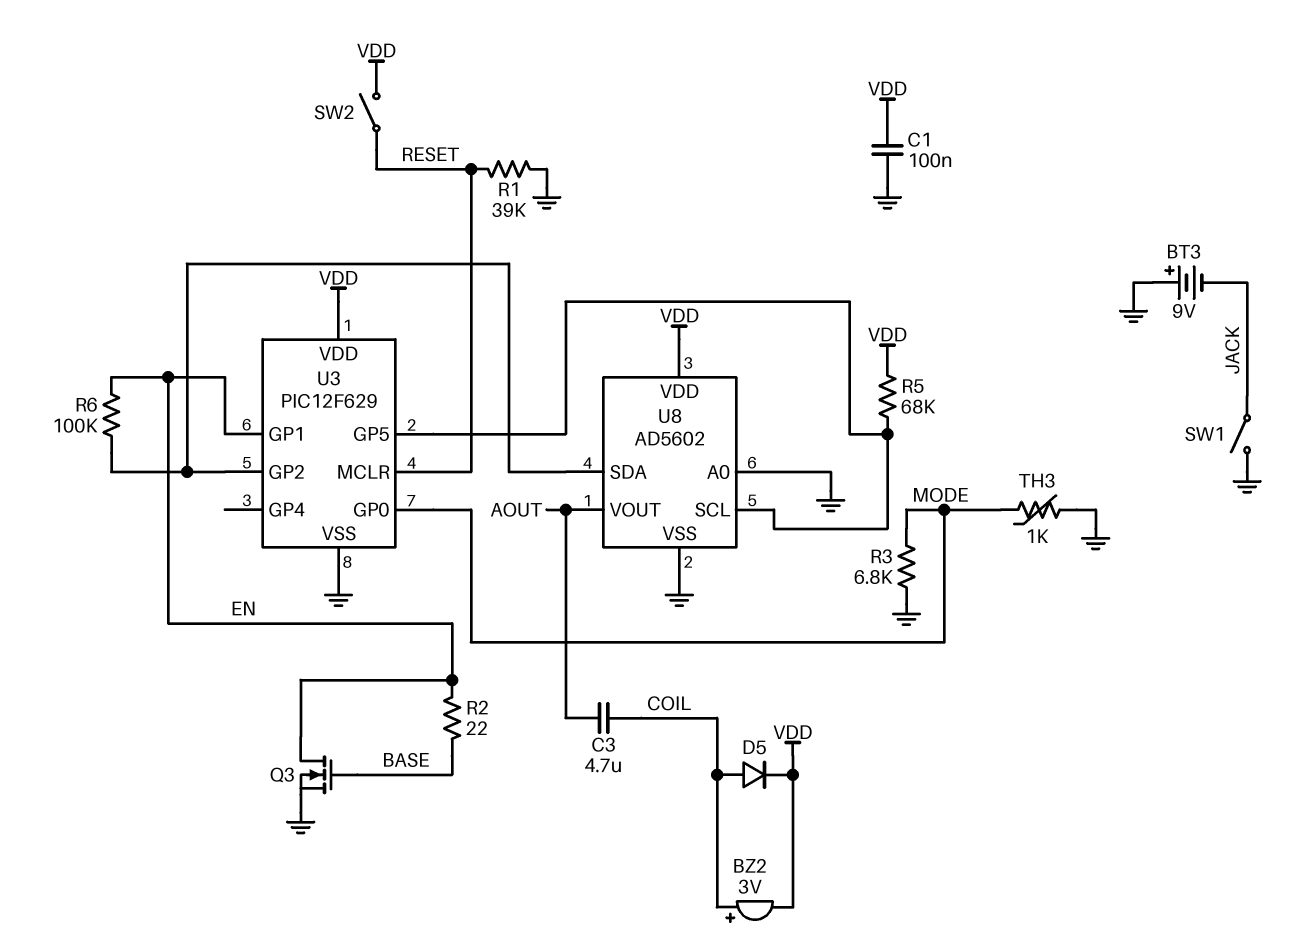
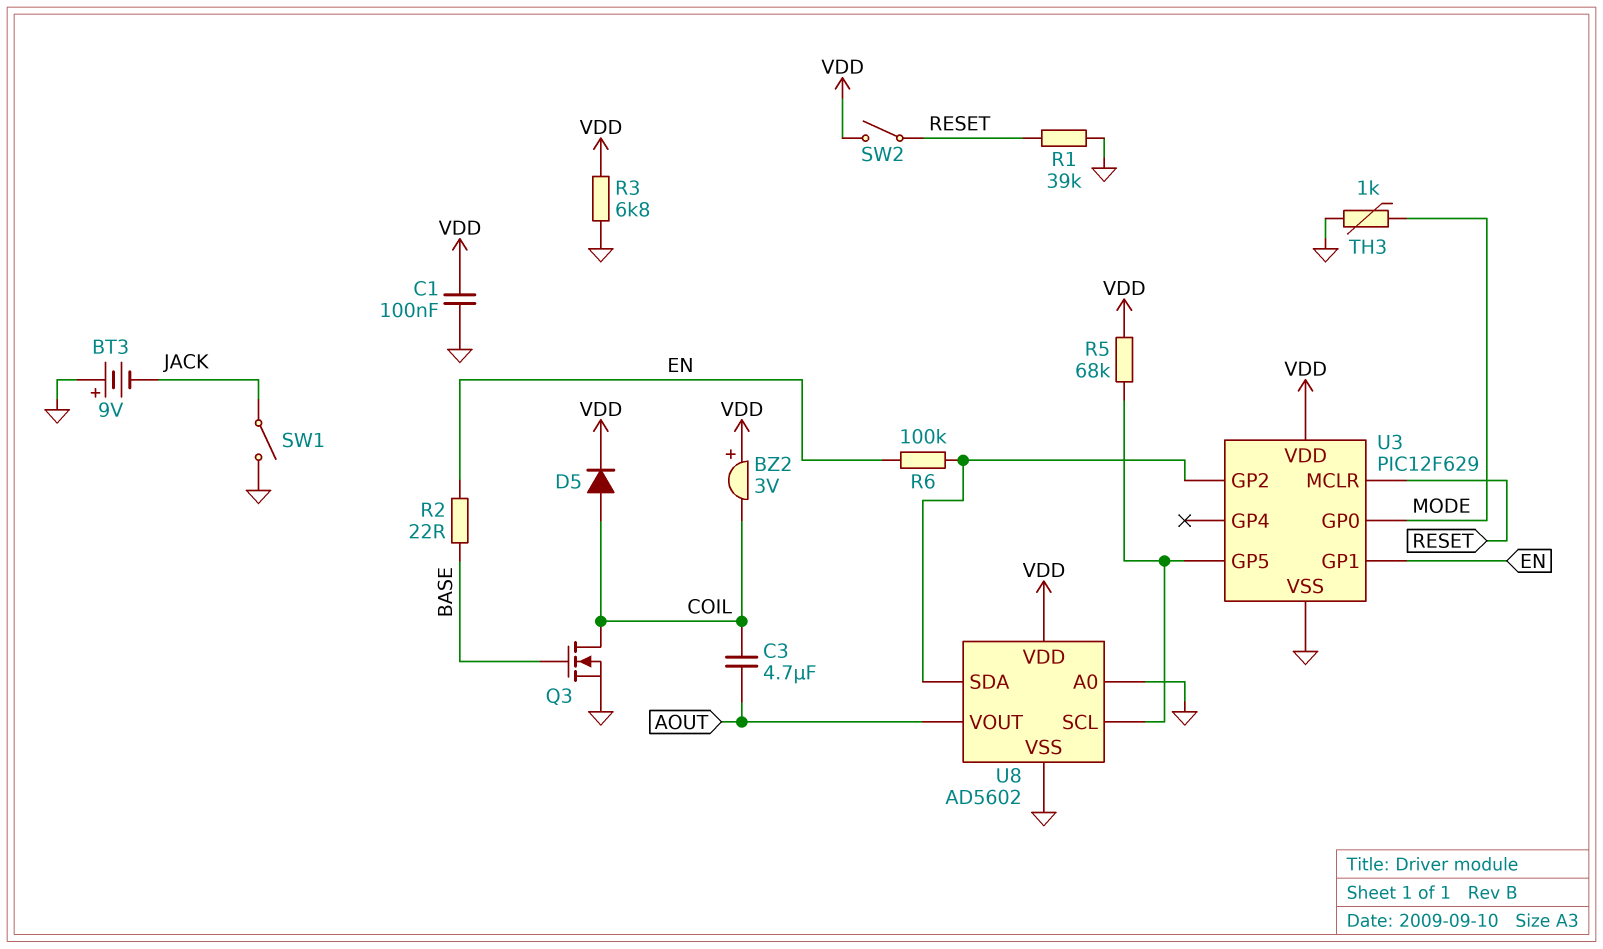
BZ2: buzzer 3V (plus COIL, minus VDD) -> buzzer 3V (plus VDD, minus COIL)
Q3: NMOS (G BASE, D EN, S GND) -> NMOS (G BASE, D COIL, S GND)
R3: 6.8k (GND, MODE) -> 6.8k (GND, VDD)

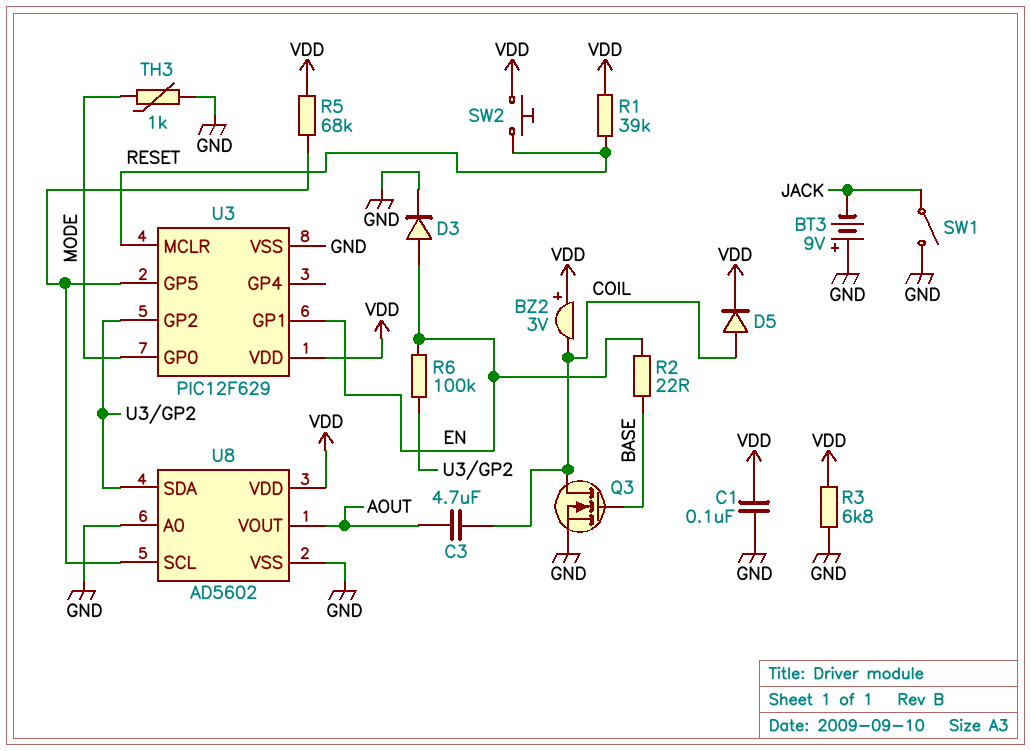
D3: none -> diode (A EN, K GND)
R1: 39k (GND, RESET) -> 39k (RESET, VDD)
SW2: switch (RESET, VDD) -> button (RESET, VDD)

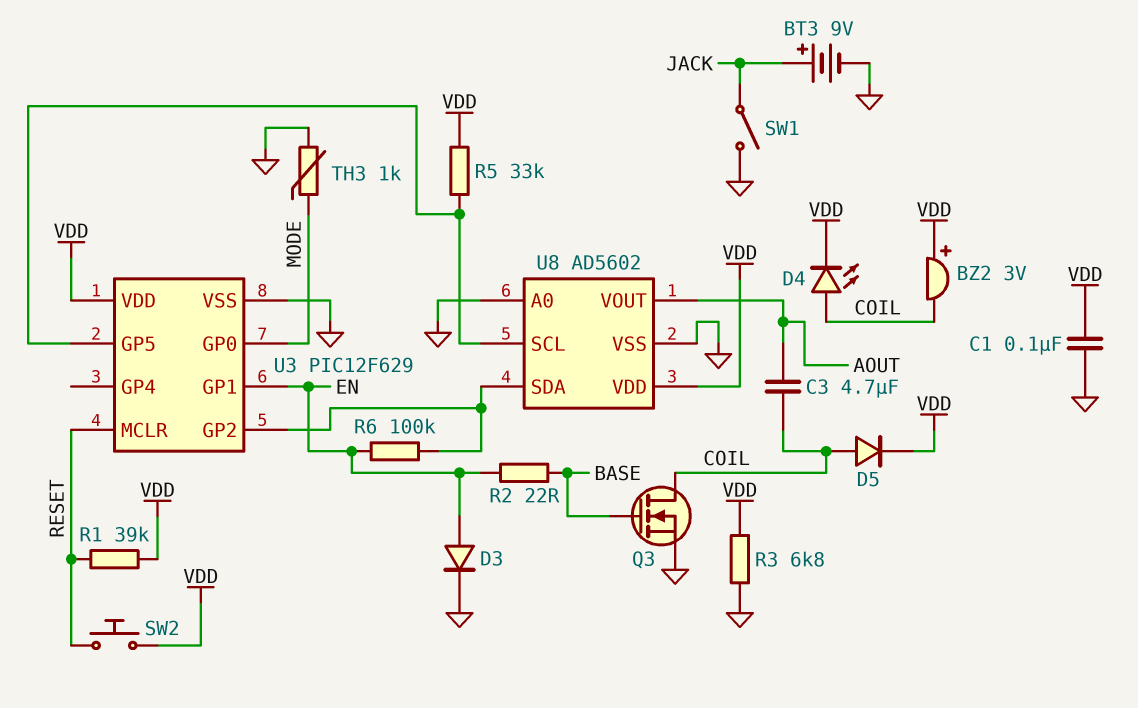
BT3: 9V (plus GND, minus JACK) -> 9V (plus JACK, minus GND)
D4: none -> LED (A COIL, K VDD)
R5: 68k (U3/GP5, VDD) -> 33k (U3/GP5, VDD)

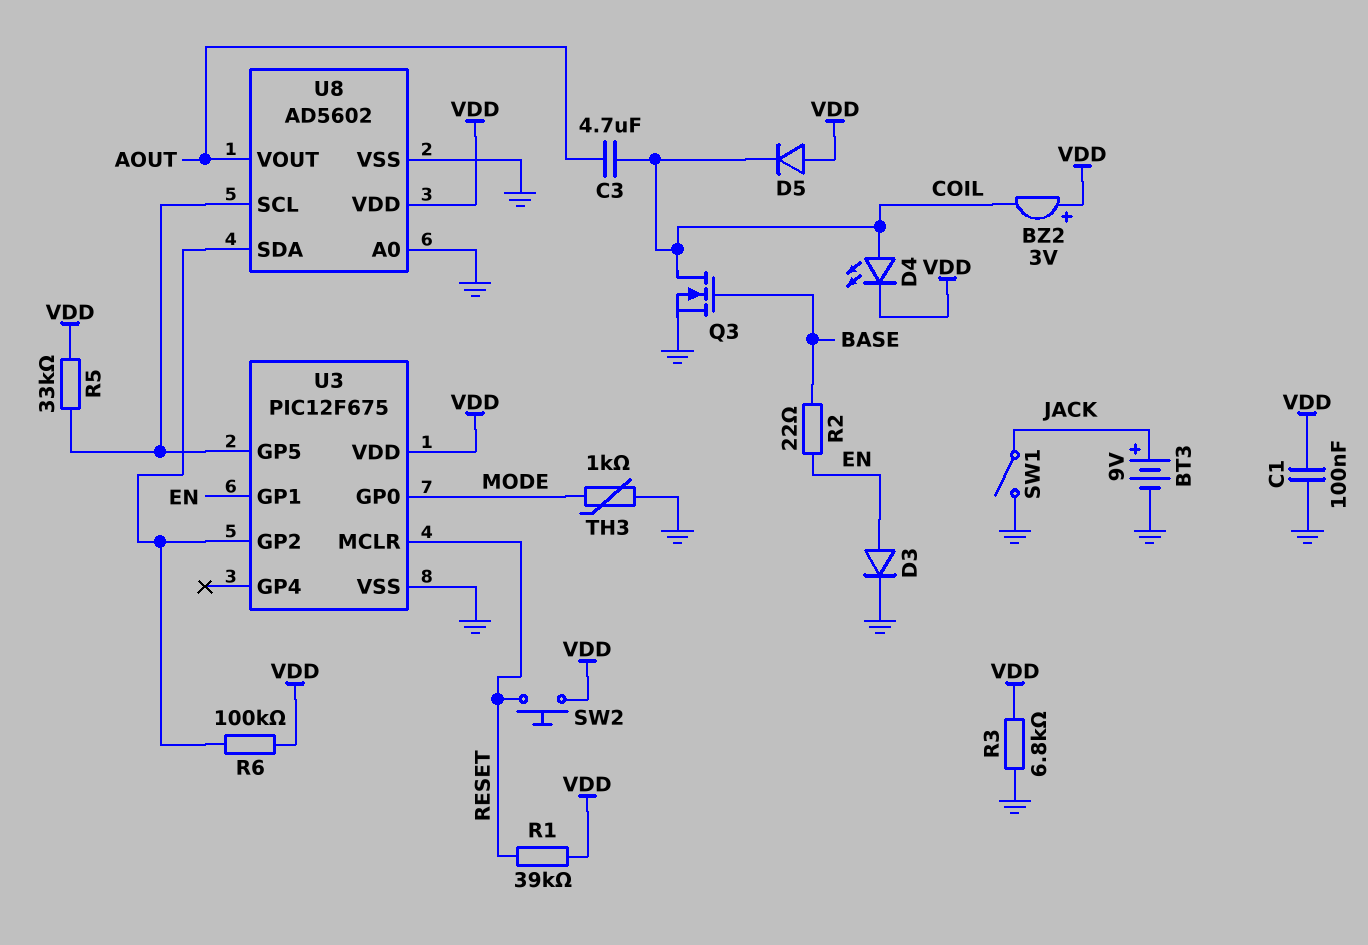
D5: diode (A COIL, K VDD) -> diode (A VDD, K COIL)
R6: 100k (EN, U3/GP2) -> 100k (U3/GP2, VDD)
U3: PIC12F629 -> PIC12F675

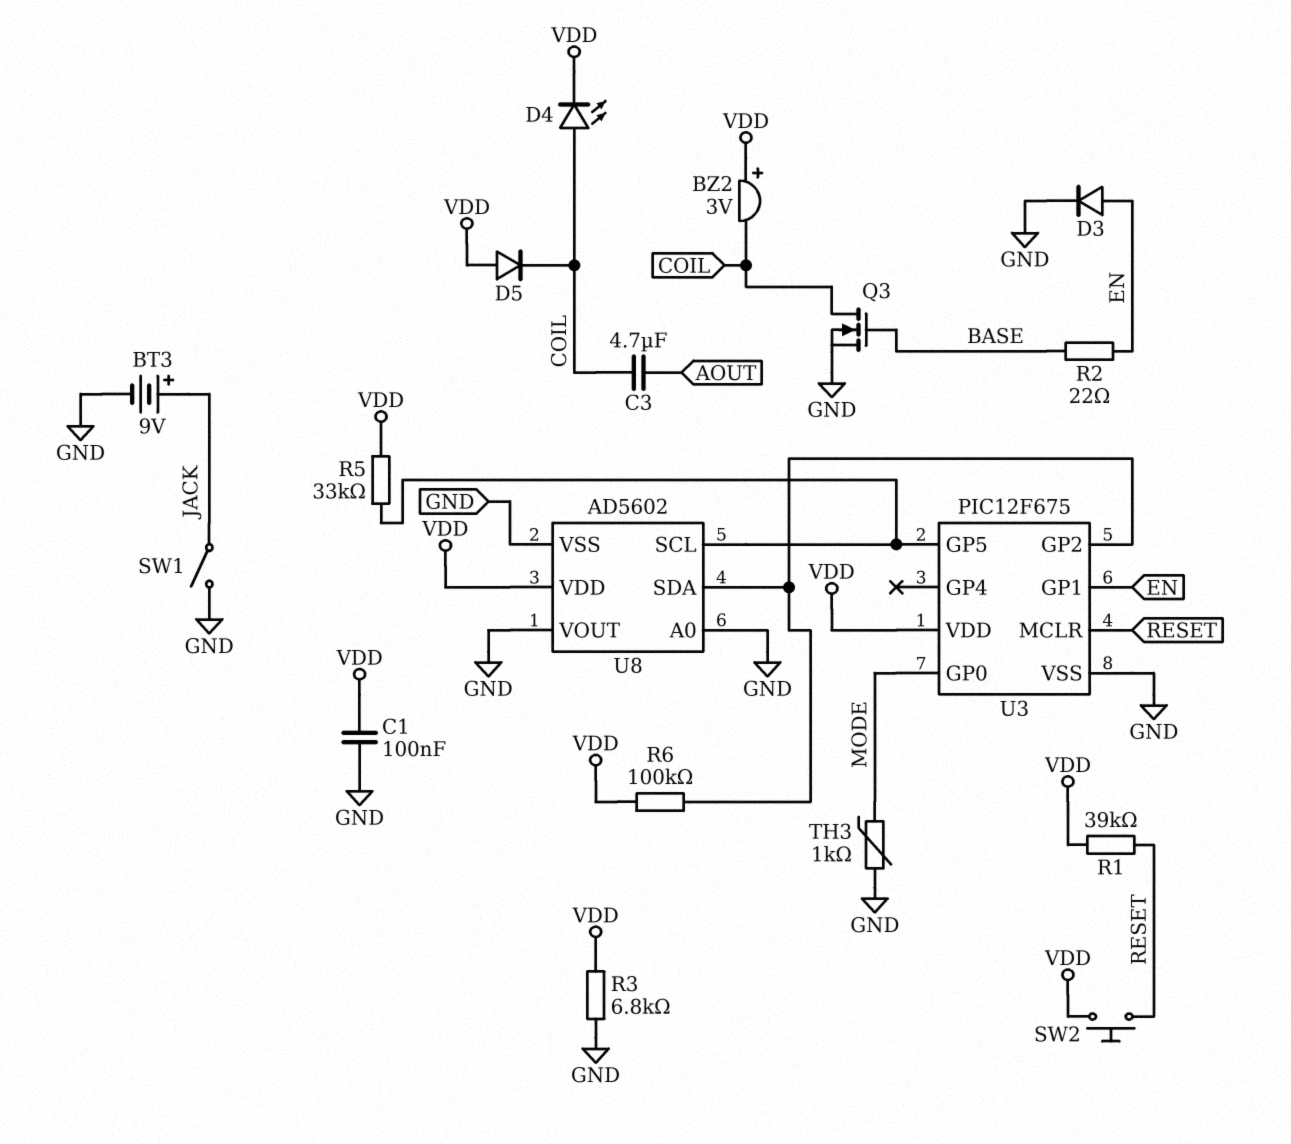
U8 pin VOUT: AOUT -> GND

